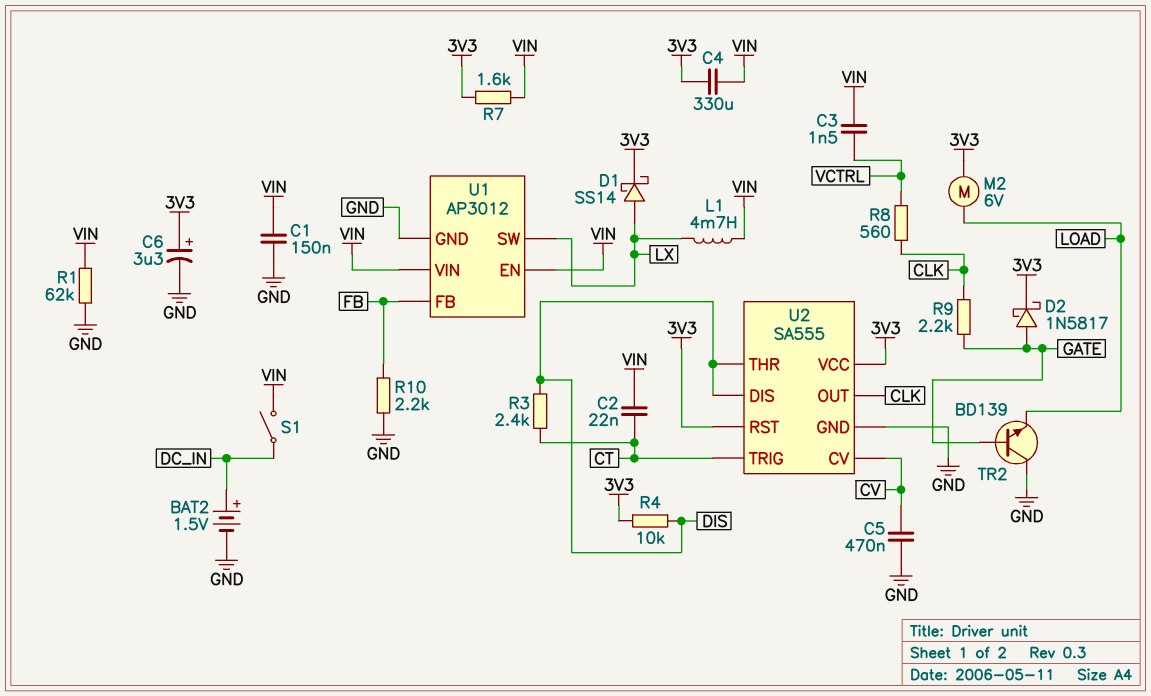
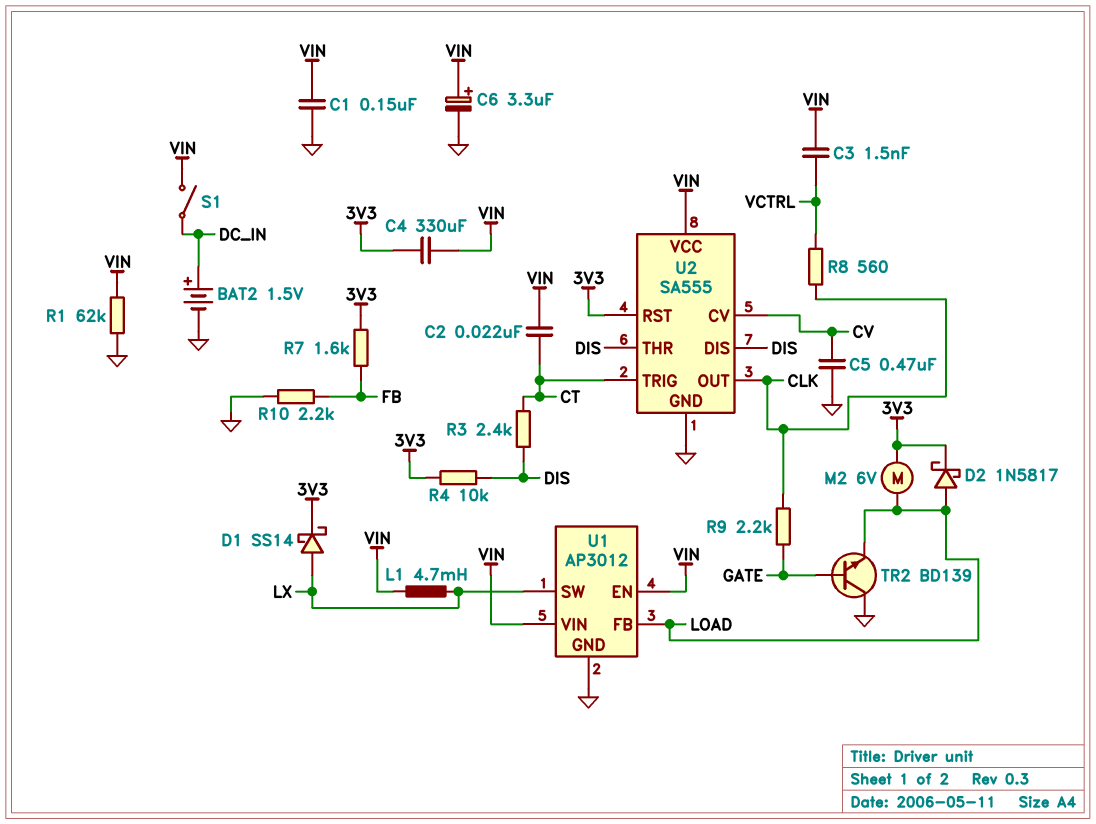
C6: 3.3uF (plus 3V3, minus GND) -> 3.3uF (plus VIN, minus GND)
D2: schottky 1N5817 (A GATE, K 3V3) -> schottky 1N5817 (A LOAD, K 3V3)
R7: 1.6k (3V3, VIN) -> 1.6k (3V3, FB)
U1 pin FB: FB -> LOAD
U2 pin VCC: 3V3 -> VIN

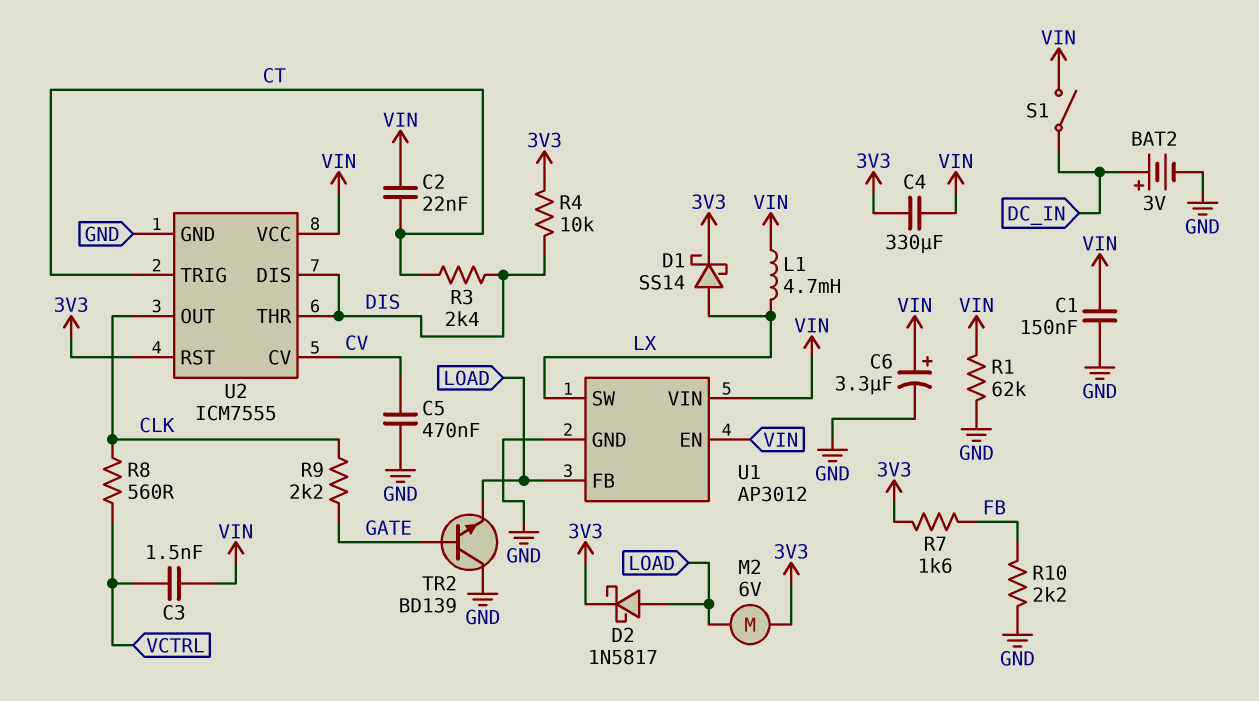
BAT2: 1.5V (plus DC_IN, minus GND) -> 3V (plus DC_IN, minus GND)
U2: SA555 -> ICM7555

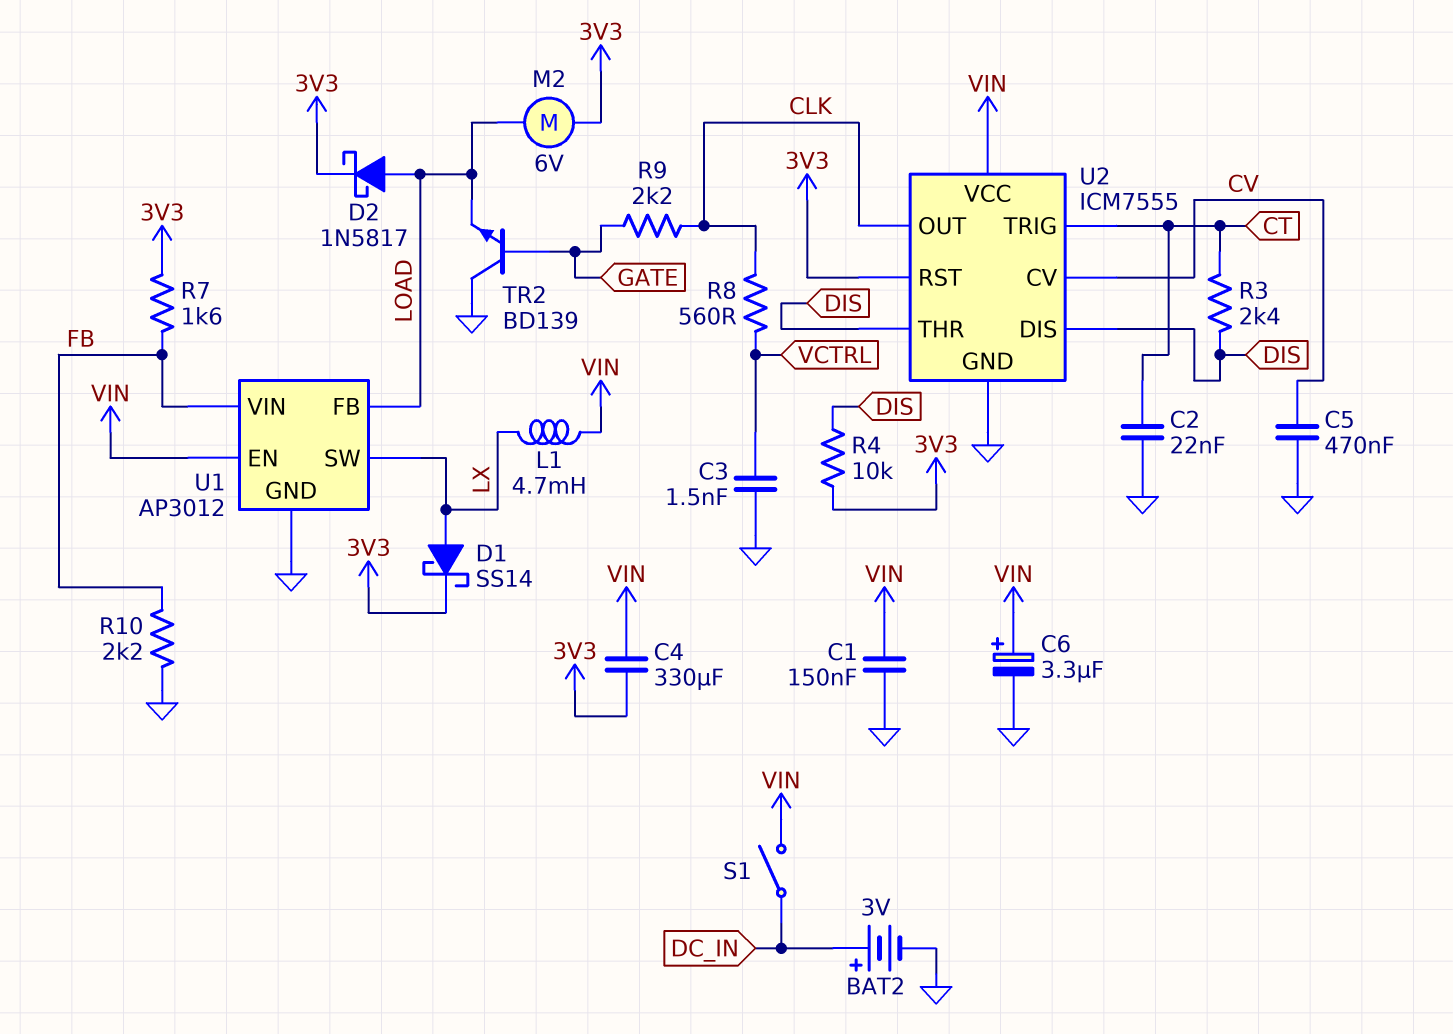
C2: 22nF (CT, VIN) -> 22nF (CT, GND)
C3: 1.5nF (VCTRL, VIN) -> 1.5nF (GND, VCTRL)
R1: 62k (GND, VIN) -> none
U1 pin VIN: VIN -> FB

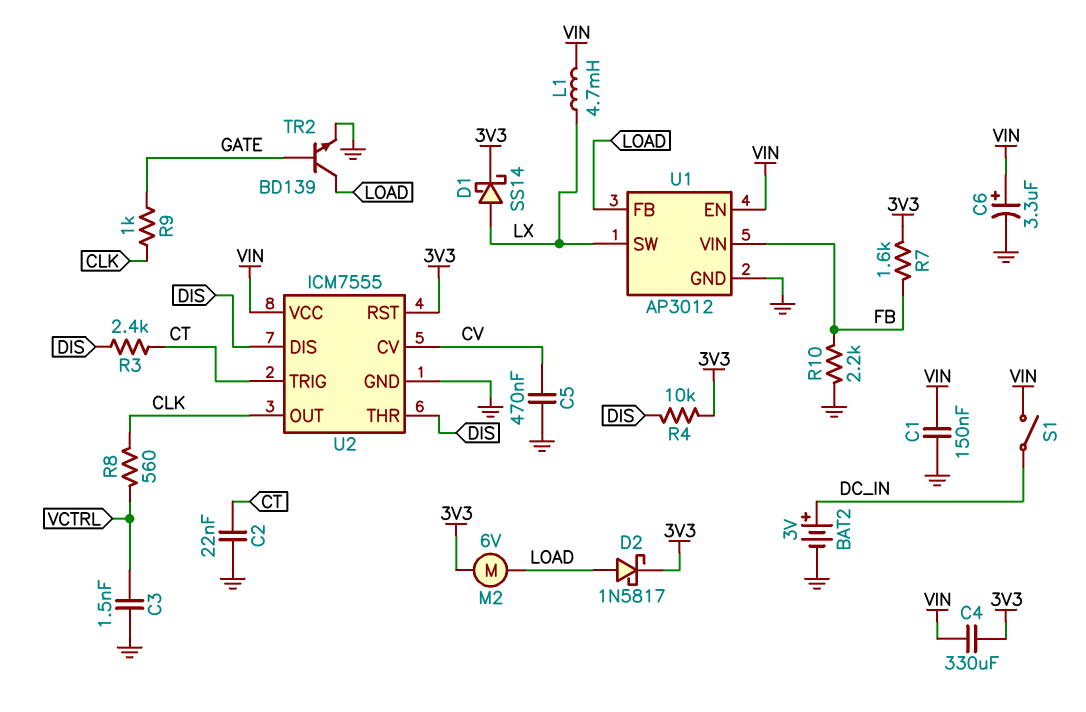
R9: 2.2k (CLK, GATE) -> 1k (CLK, GATE)
TR2: NPN BD139 (B GATE, C GND, E LOAD) -> NPN BD139 (B GATE, C LOAD, E GND)

